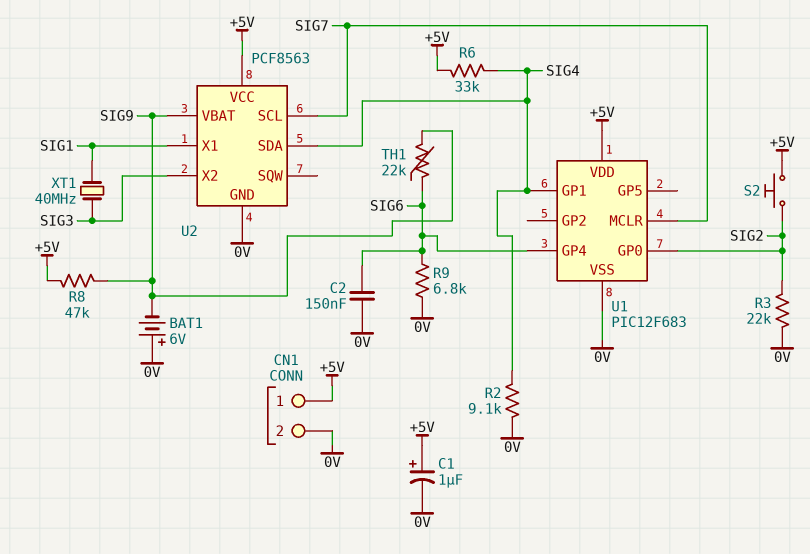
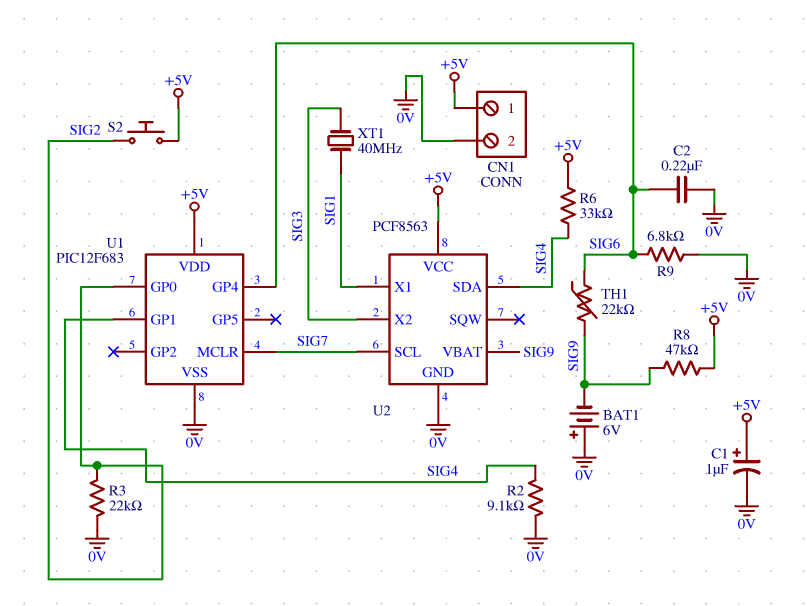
C2: 150nF (0V, SIG6) -> 220nF (0V, SIG6)

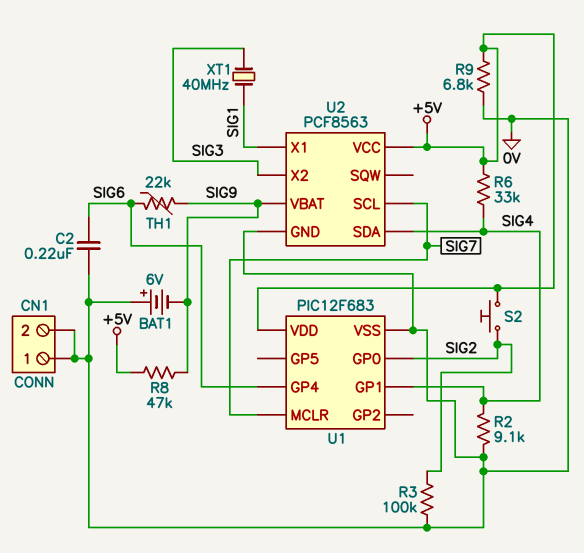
C1: 1uF (plus +5V, minus 0V) -> none
CN1 pin 1: +5V -> 0V
R3: 22k (0V, SIG2) -> 100k (0V, SIG2)
R9: 6.8k (0V, SIG6) -> 6.8k (+5V, 0V)

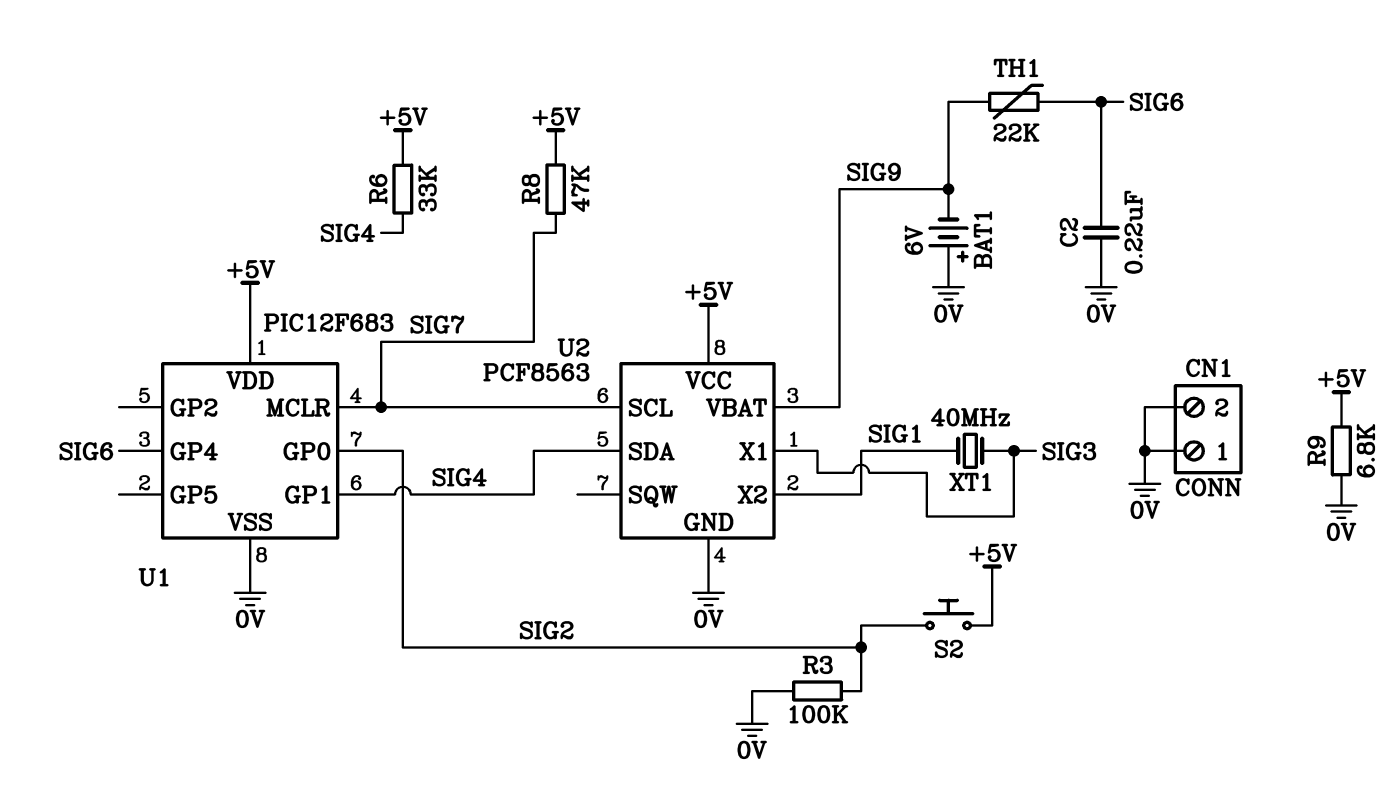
R2: 9.1k (0V, SIG4) -> none
R8: 47k (+5V, SIG9) -> 47k (+5V, SIG7)
U2 pin X1: SIG1 -> SIG3
U2 pin X2: SIG3 -> SIG1

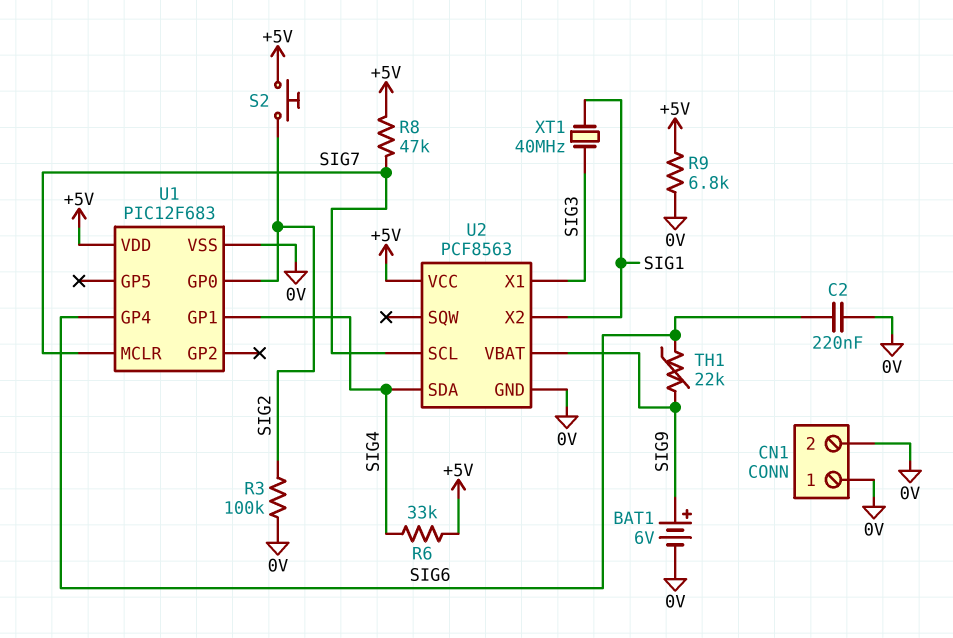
BAT1: 6V (plus 0V, minus SIG9) -> 6V (plus SIG9, minus 0V)

